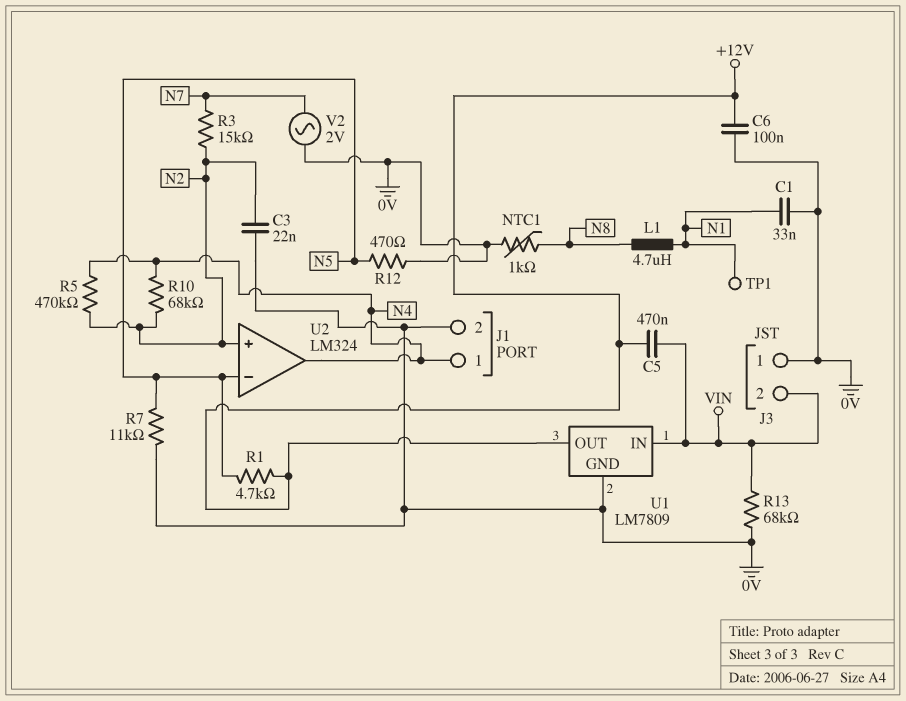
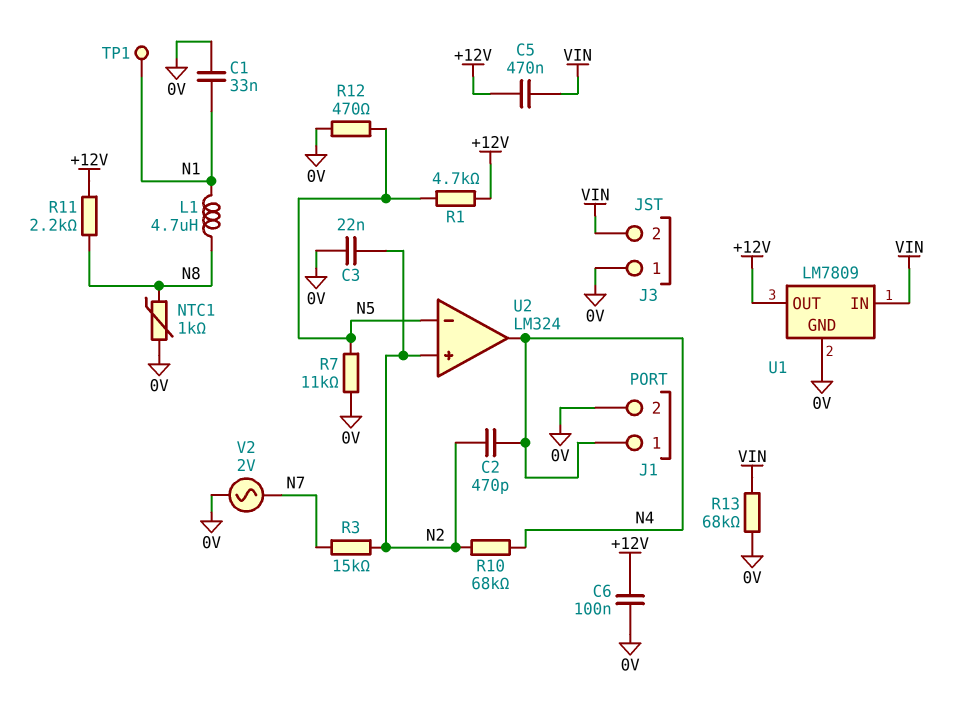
C2: none -> 470pF (N2, N4)
R5: 470k (N2, N4) -> none
R11: none -> 2.2k (+12V, N8)

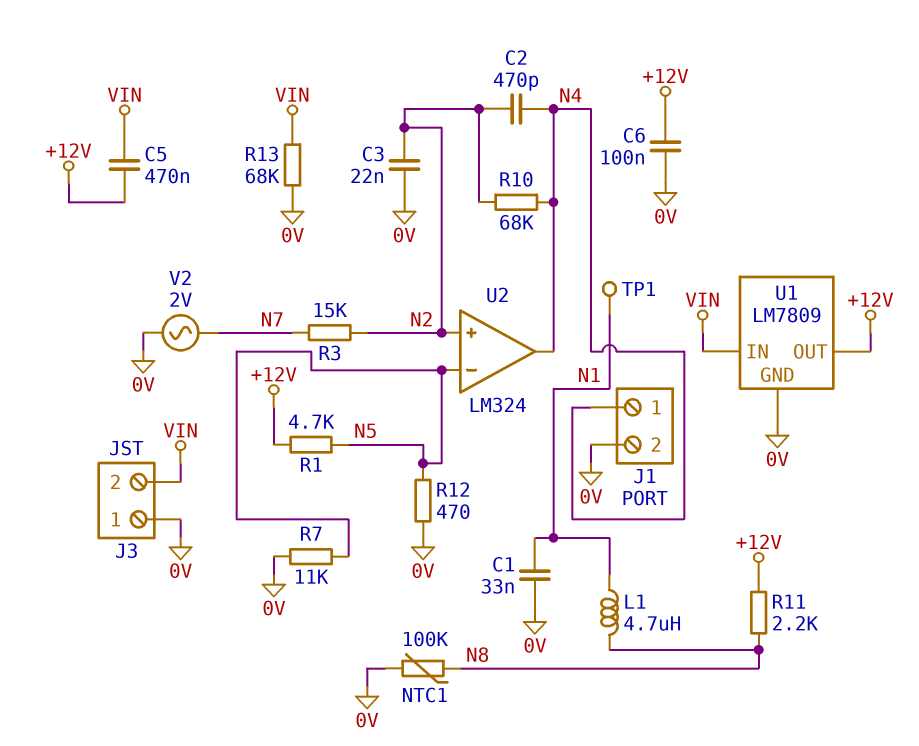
NTC1: 1k (0V, N8) -> 100k (0V, N8)

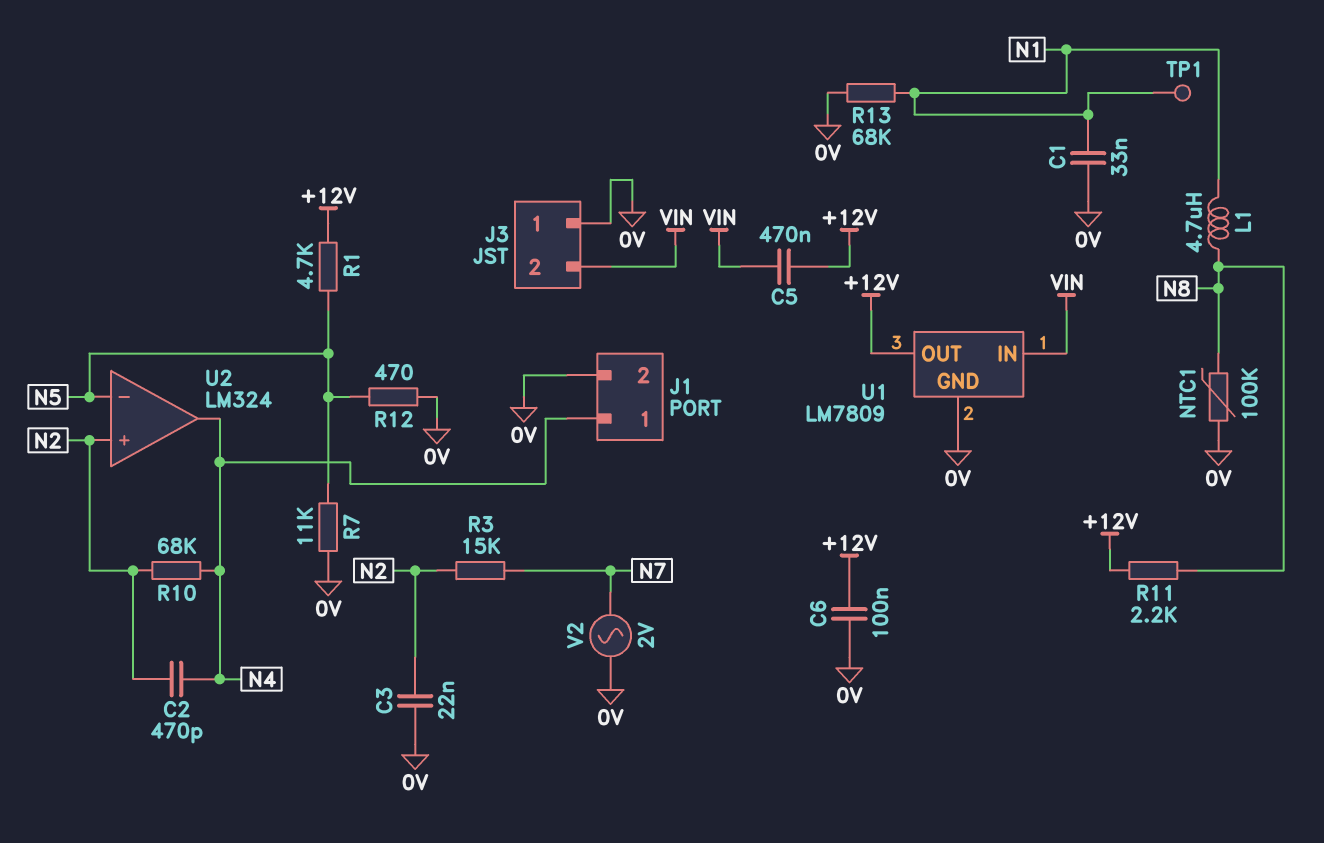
R13: 68k (0V, VIN) -> 68k (0V, N1)

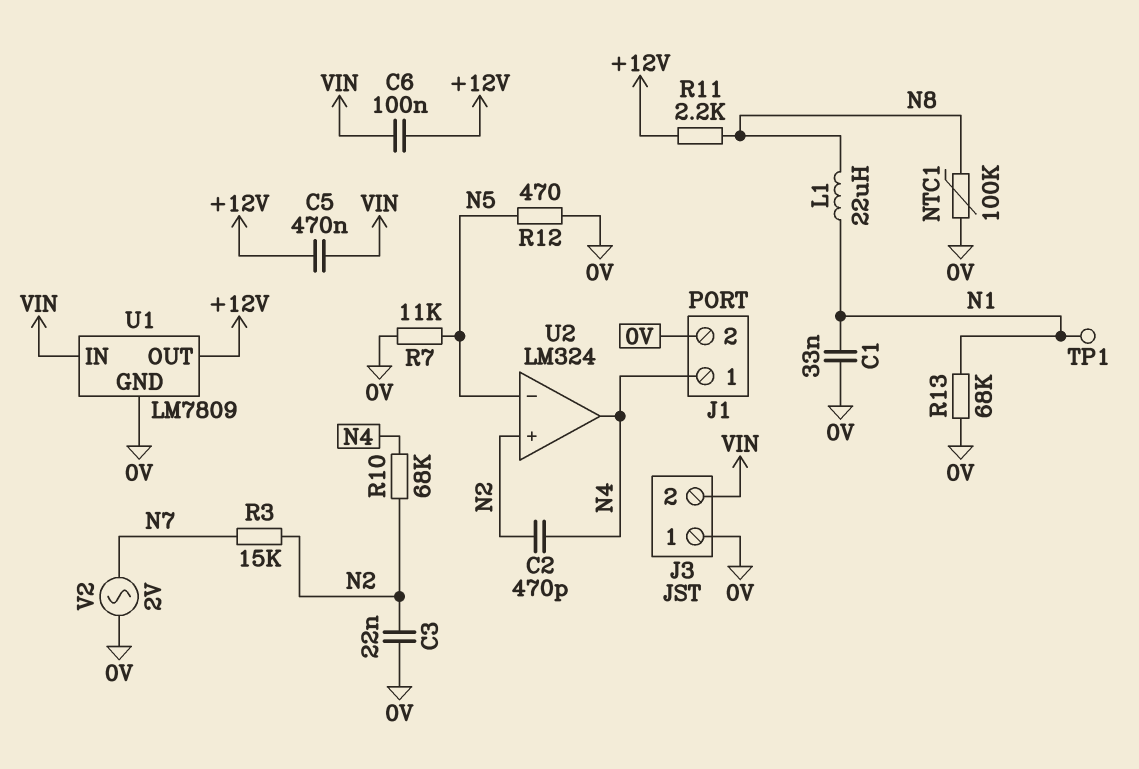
C6: 100nF (+12V, 0V) -> 100nF (+12V, VIN)
L1: 4.7uH (N1, N8) -> 22uH (N1, N8)
R1: 4.7k (+12V, N5) -> none

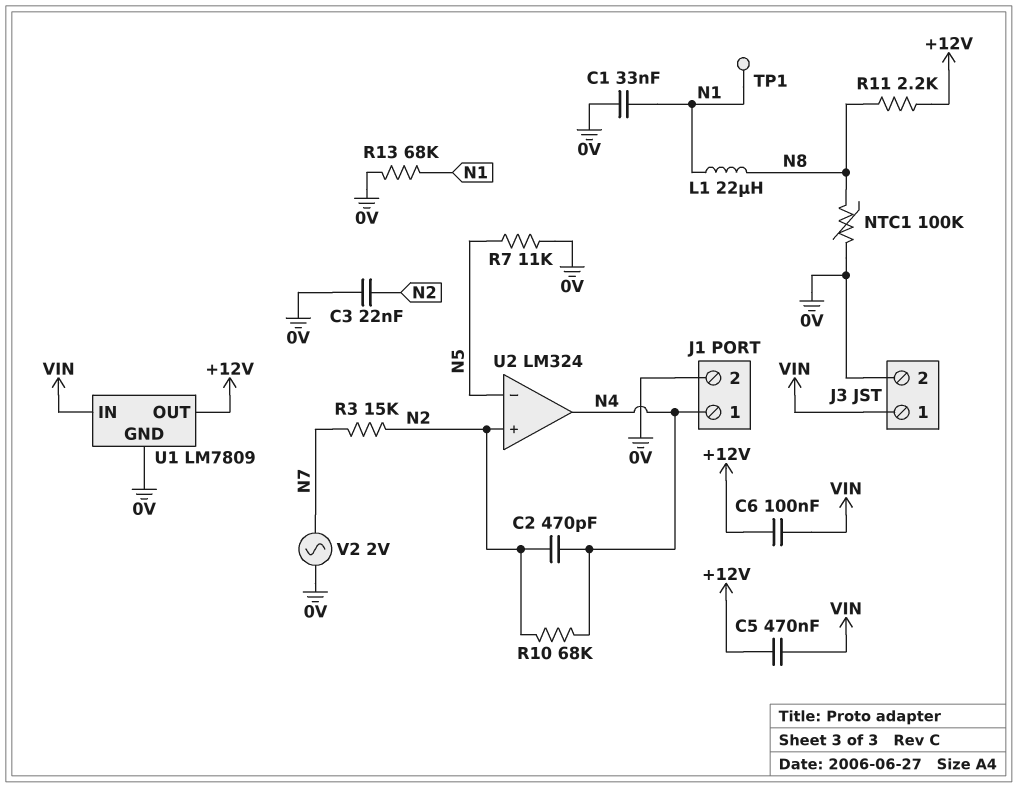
J3 pin 1: 0V -> VIN
J3 pin 2: VIN -> 0V
R12: 470 (0V, N5) -> none

